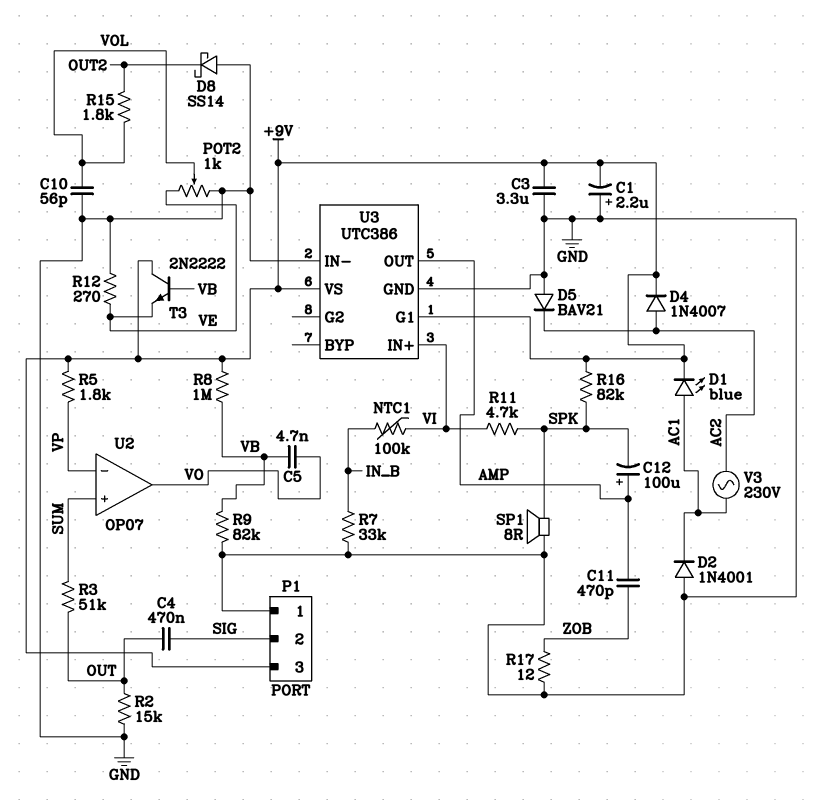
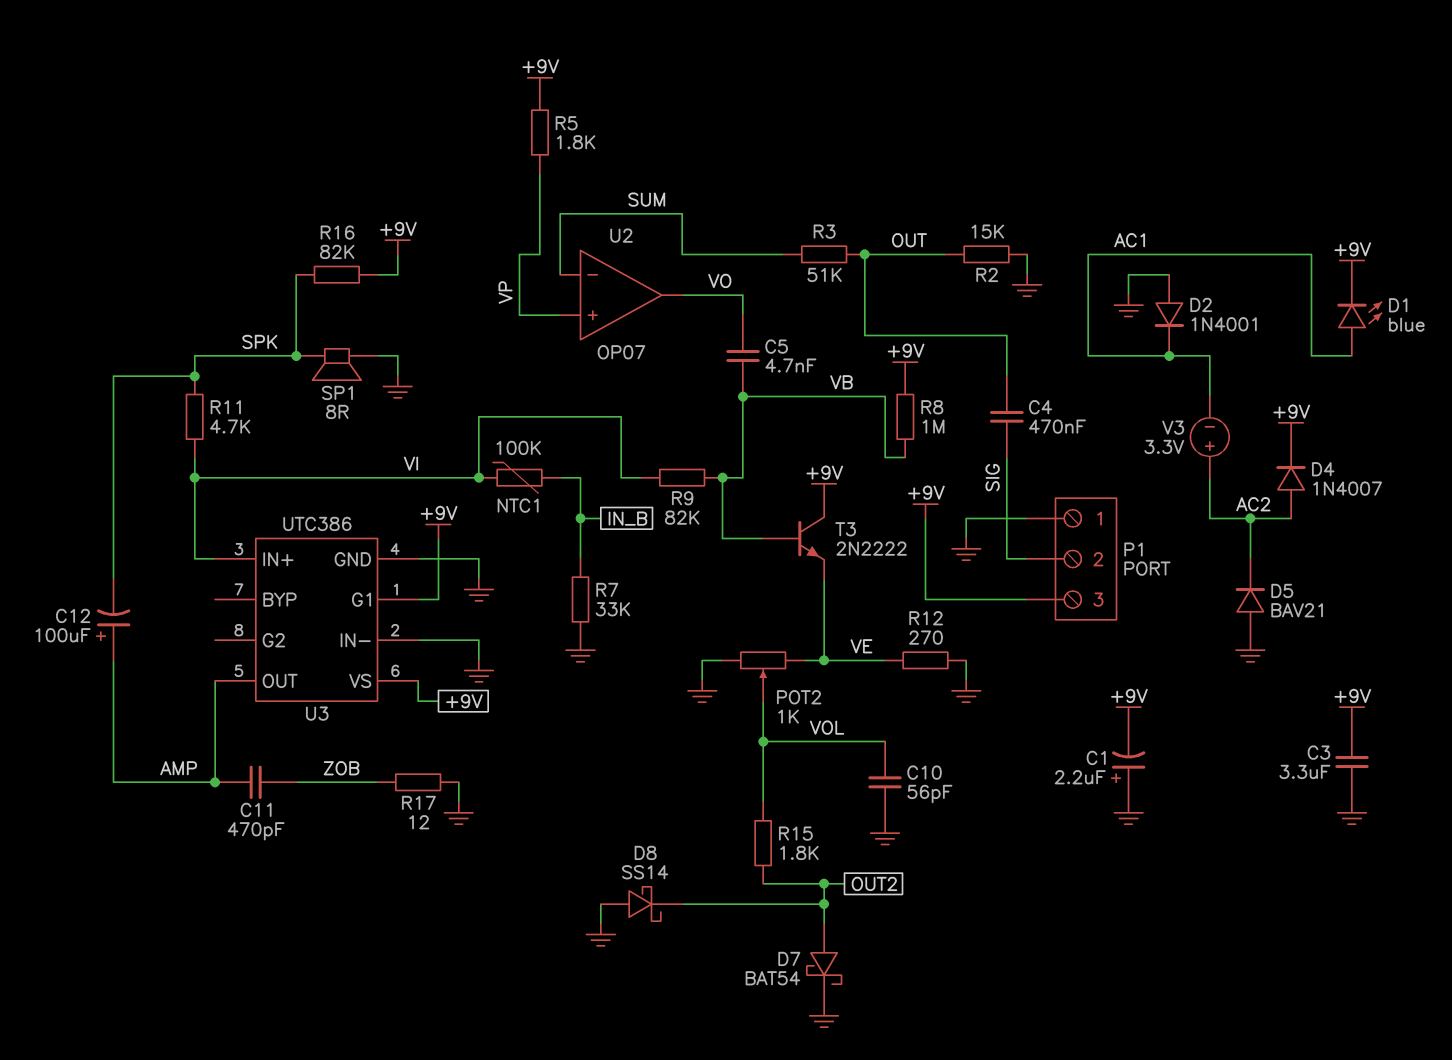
D7: none -> schottky BAT54 (A OUT2, K GND)
R9: 82k (GND, VB) -> 82k (VB, VI)
U2 pin in+: SUM -> VP
U2 pin in-: VP -> SUM
V3: AC 230V (AC1, AC2) -> 3.3V (plus AC2, minus AC1)

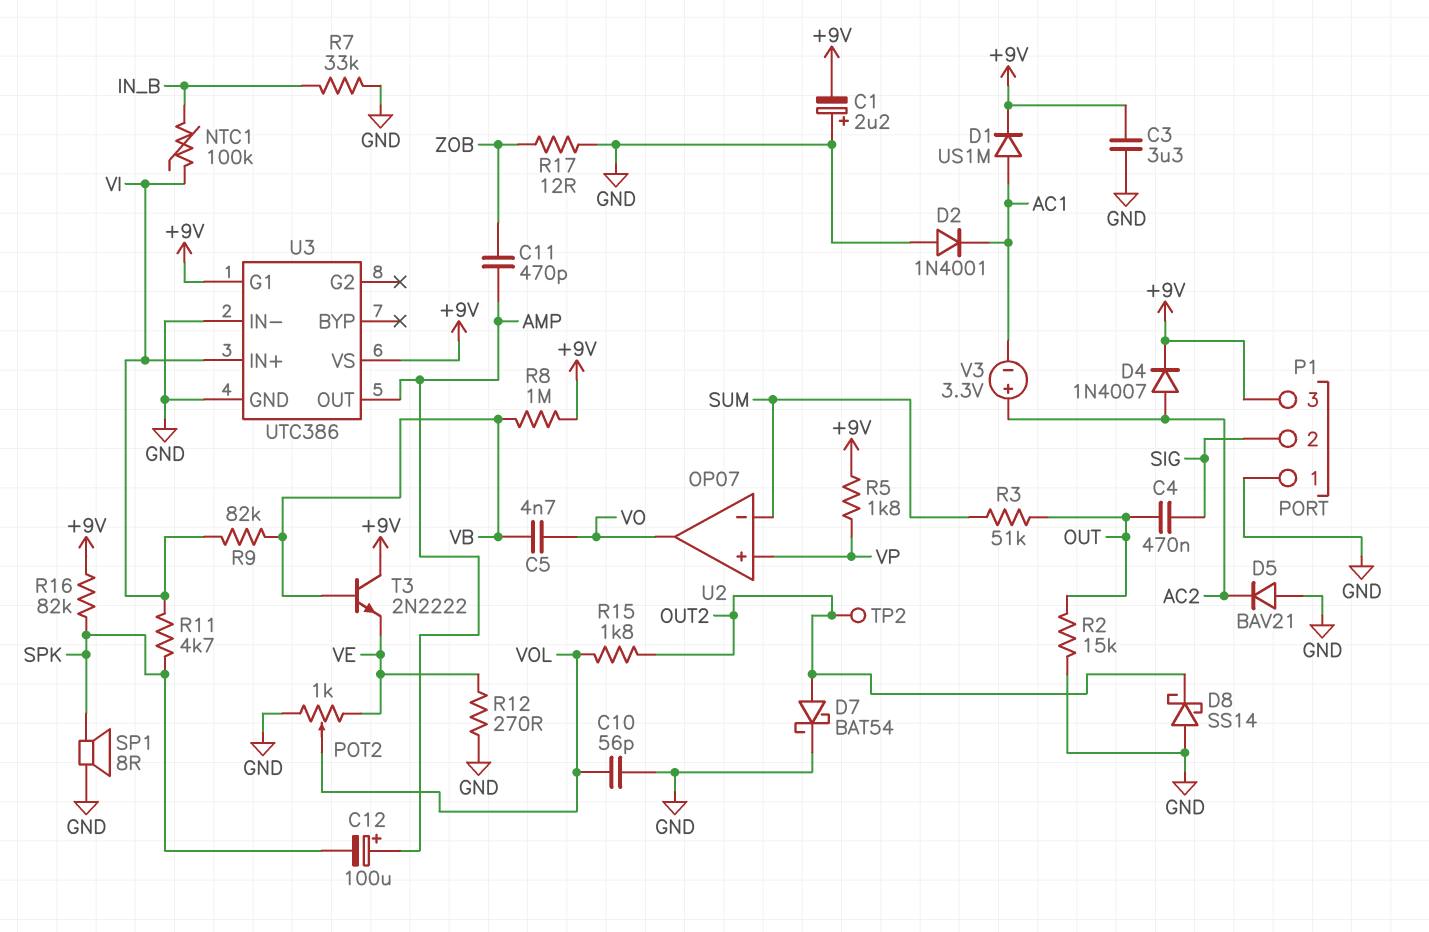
D1: LED blue (A AC1, K +9V) -> diode US1M (A AC1, K +9V)
TP2: none -> test point (OUT2)

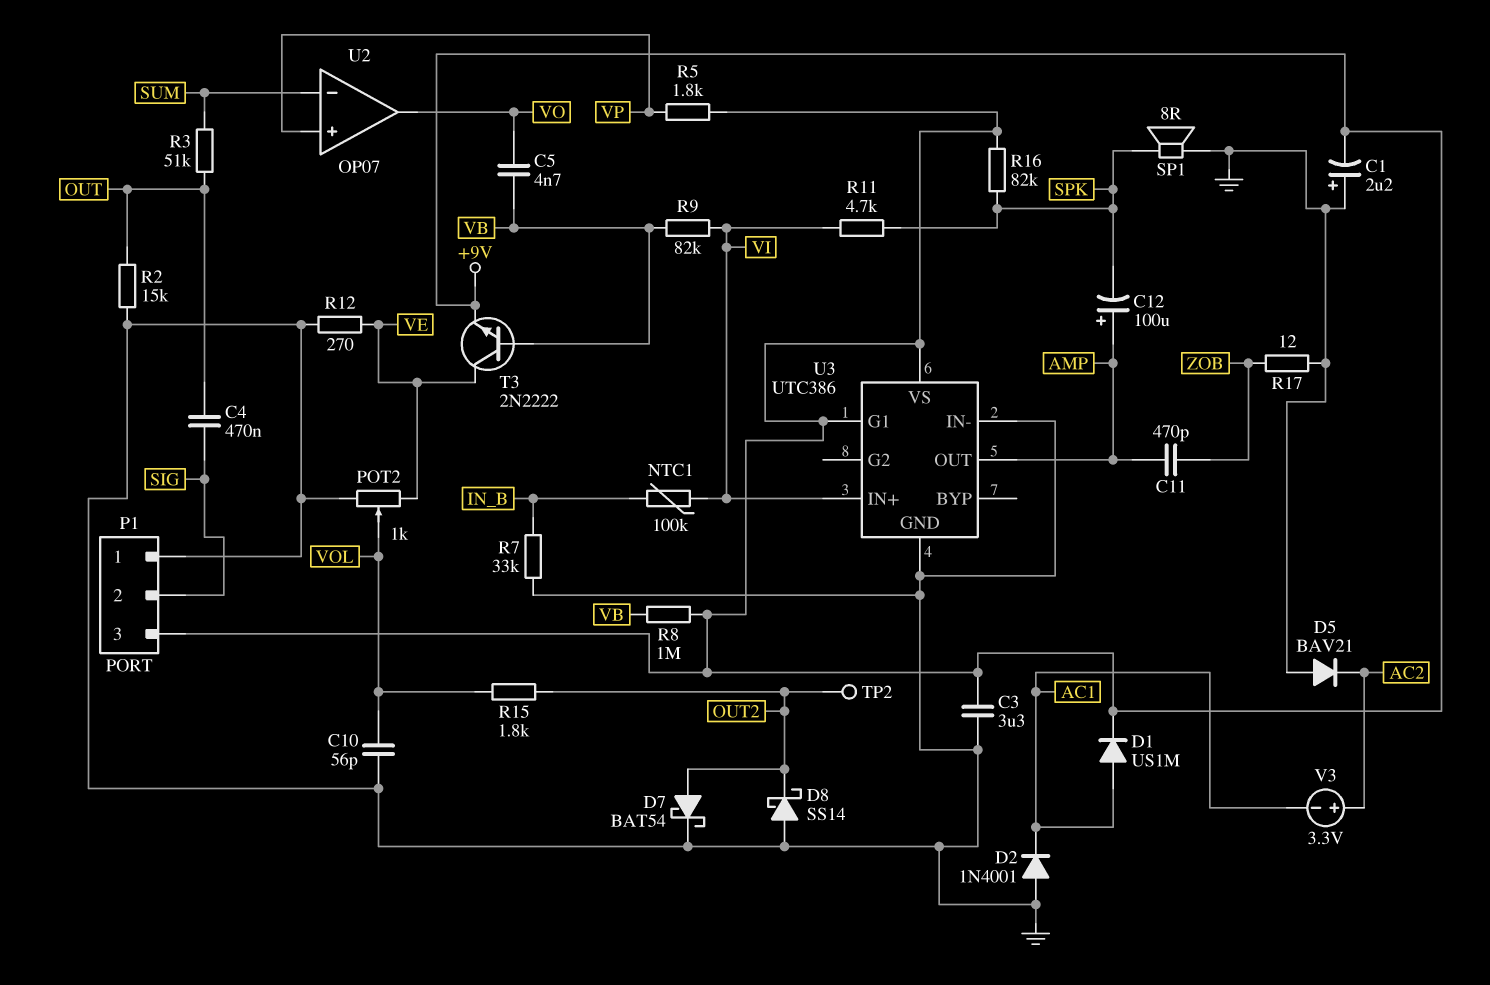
D4: diode 1N4007 (A AC2, K +9V) -> none
T3: NPN 2N2222 (B VB, C +9V, E VE) -> NPN 2N2222 (B VB, C VE, E +9V)

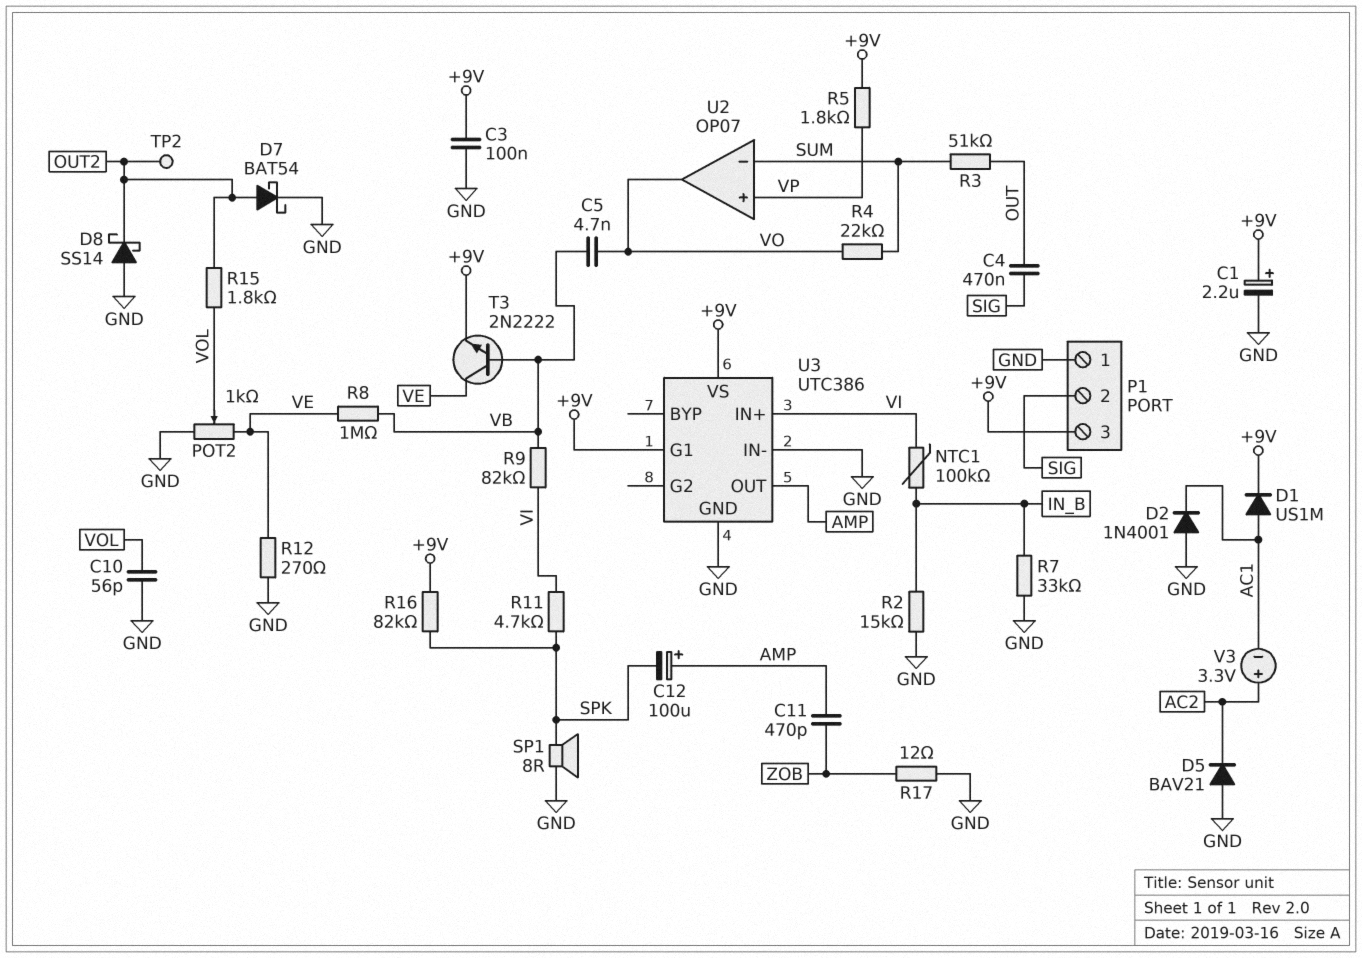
C1: 2.2uF (plus GND, minus +9V) -> 2.2uF (plus +9V, minus GND)
C3: 3.3uF (+9V, GND) -> 100nF (+9V, GND)
R2: 15k (GND, OUT) -> 15k (GND, IN_B)
R4: none -> 22k (SUM, VO)
R8: 1M (+9V, VB) -> 1M (VB, VE)

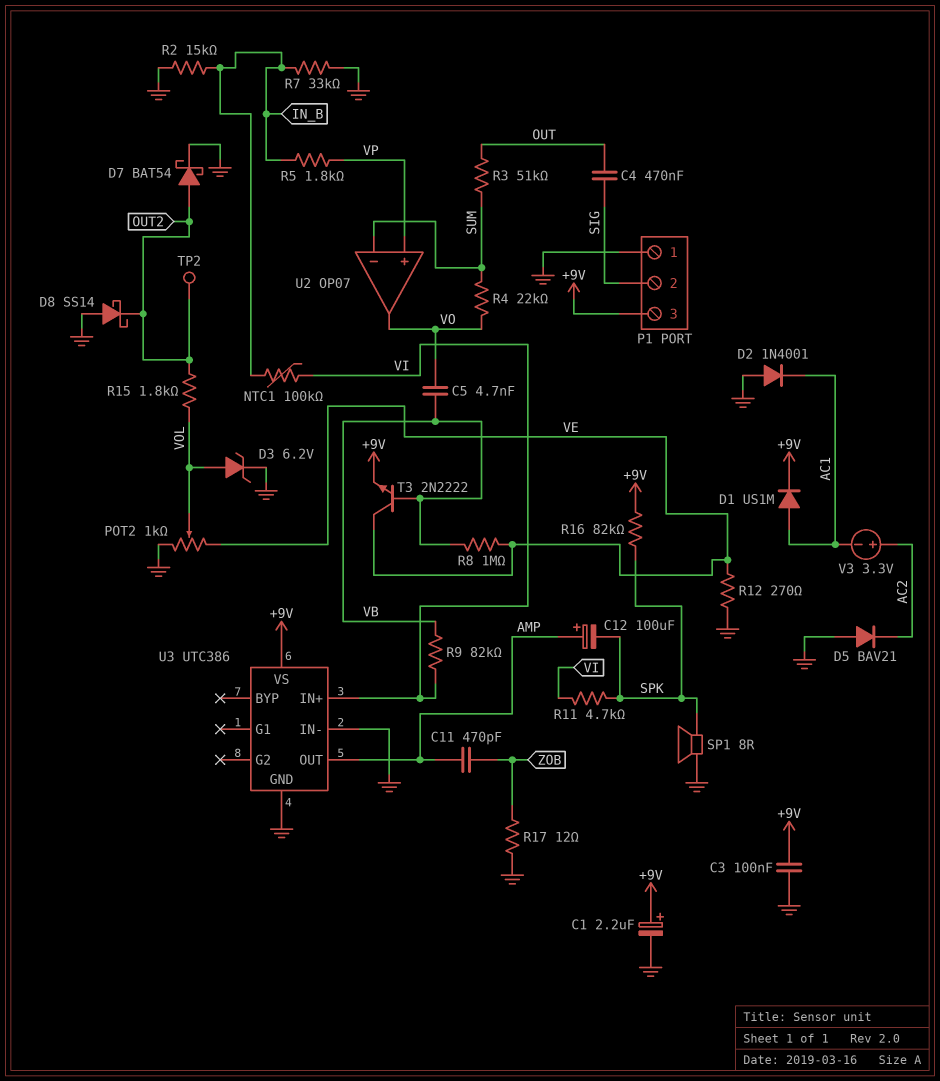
C10: 56pF (GND, VOL) -> none
D3: none -> zener 6.2V (A VOL, K GND)
R5: 1.8k (+9V, VP) -> 1.8k (IN_B, VP)
U3 pin G1: +9V -> none

